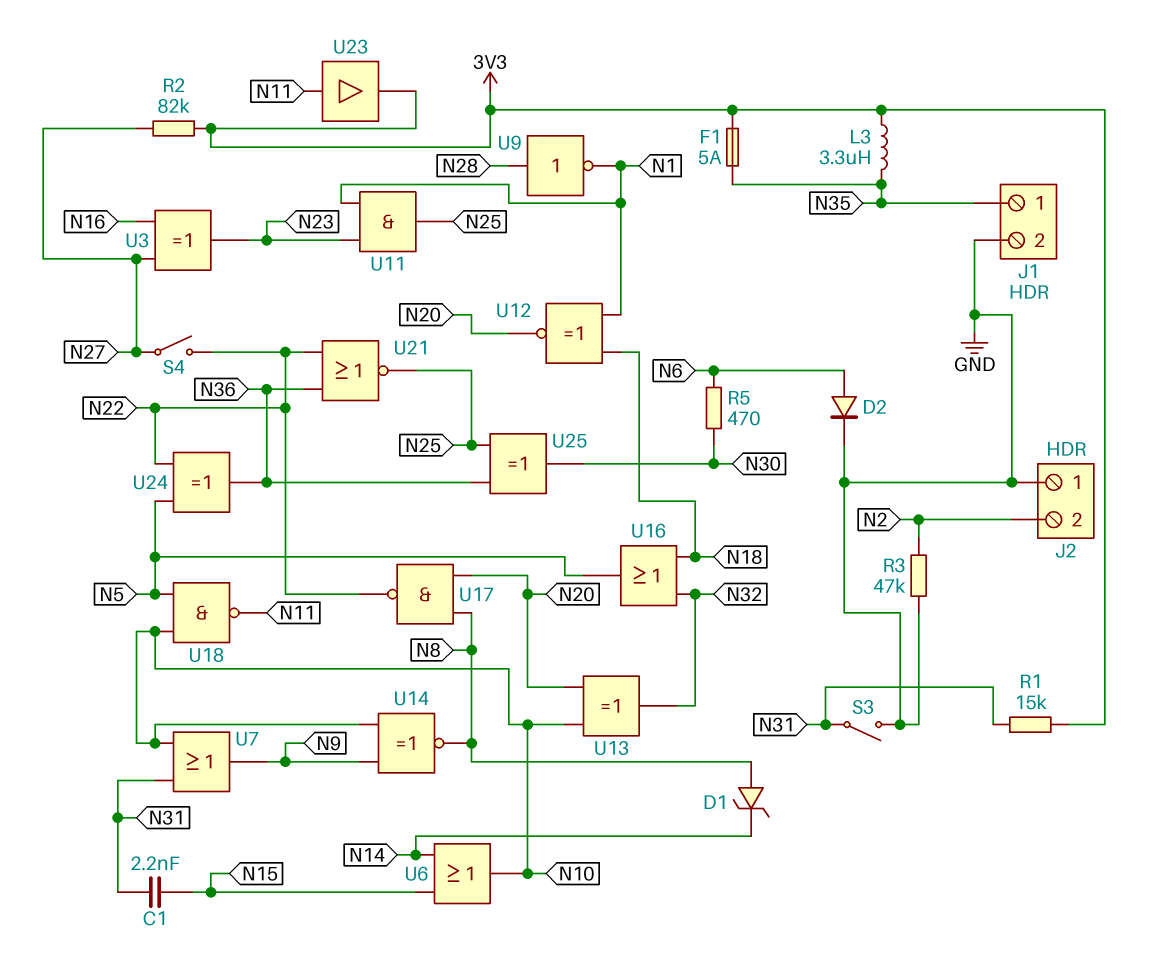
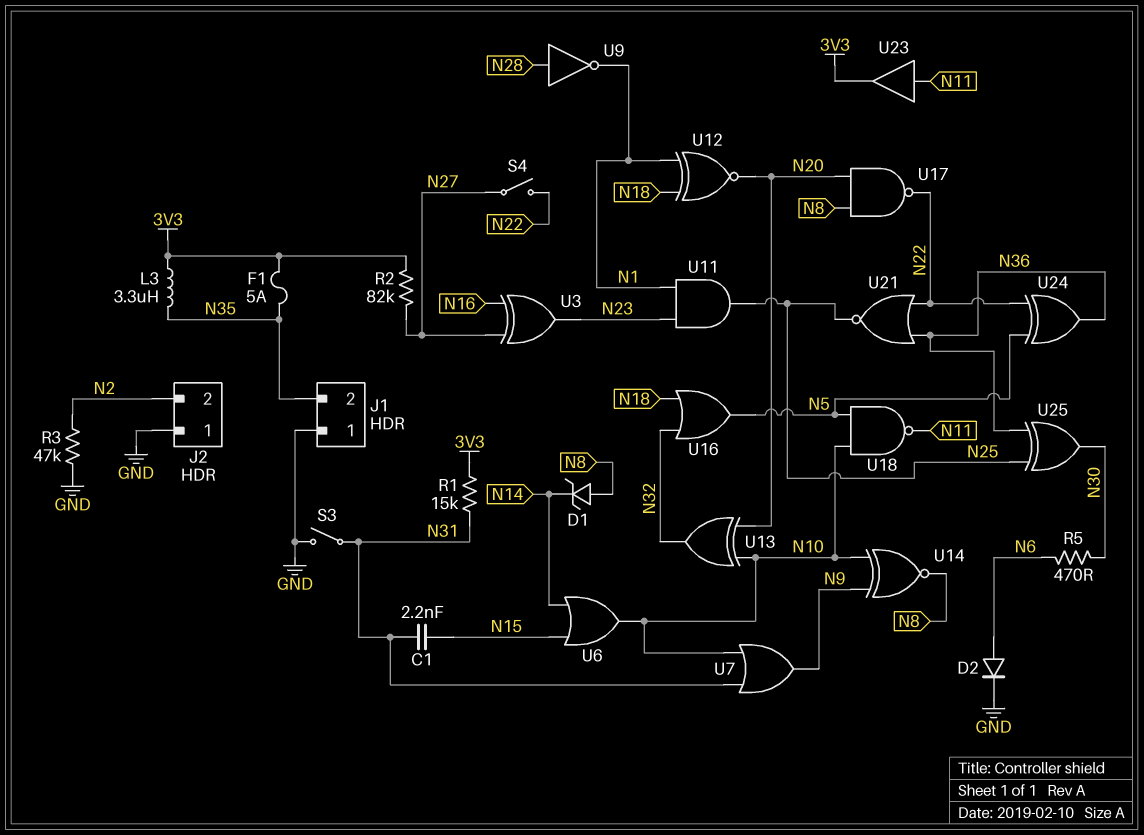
J1 pin 1: N35 -> GND
J1 pin 2: GND -> N35

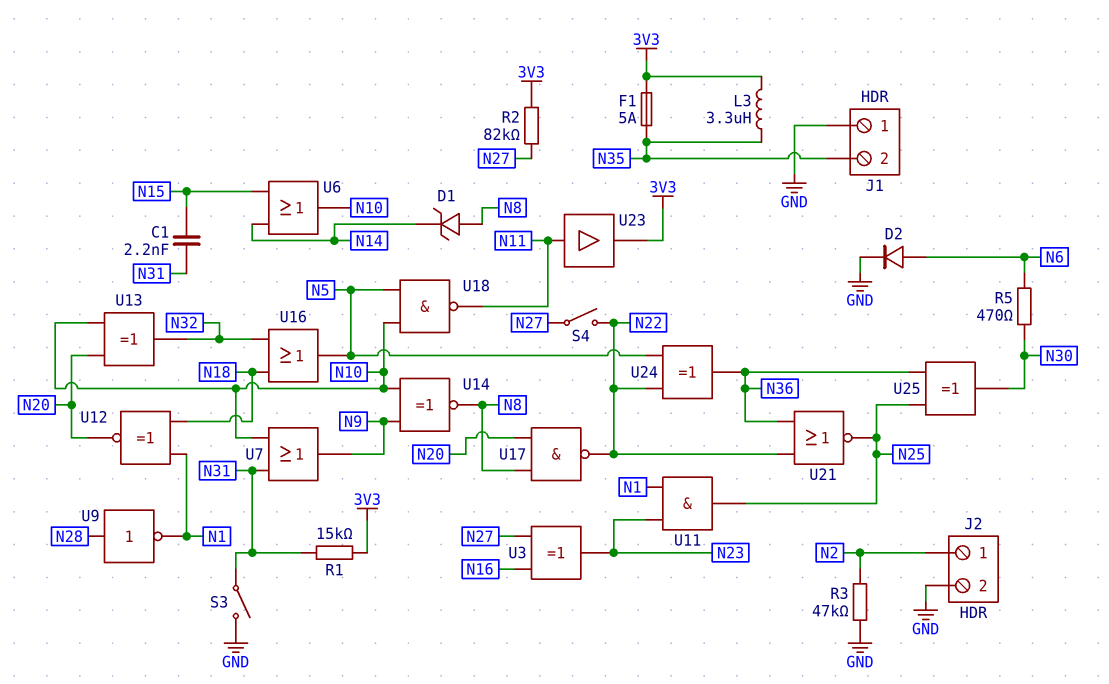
J2 pin 1: GND -> N2
J2 pin 2: N2 -> GND

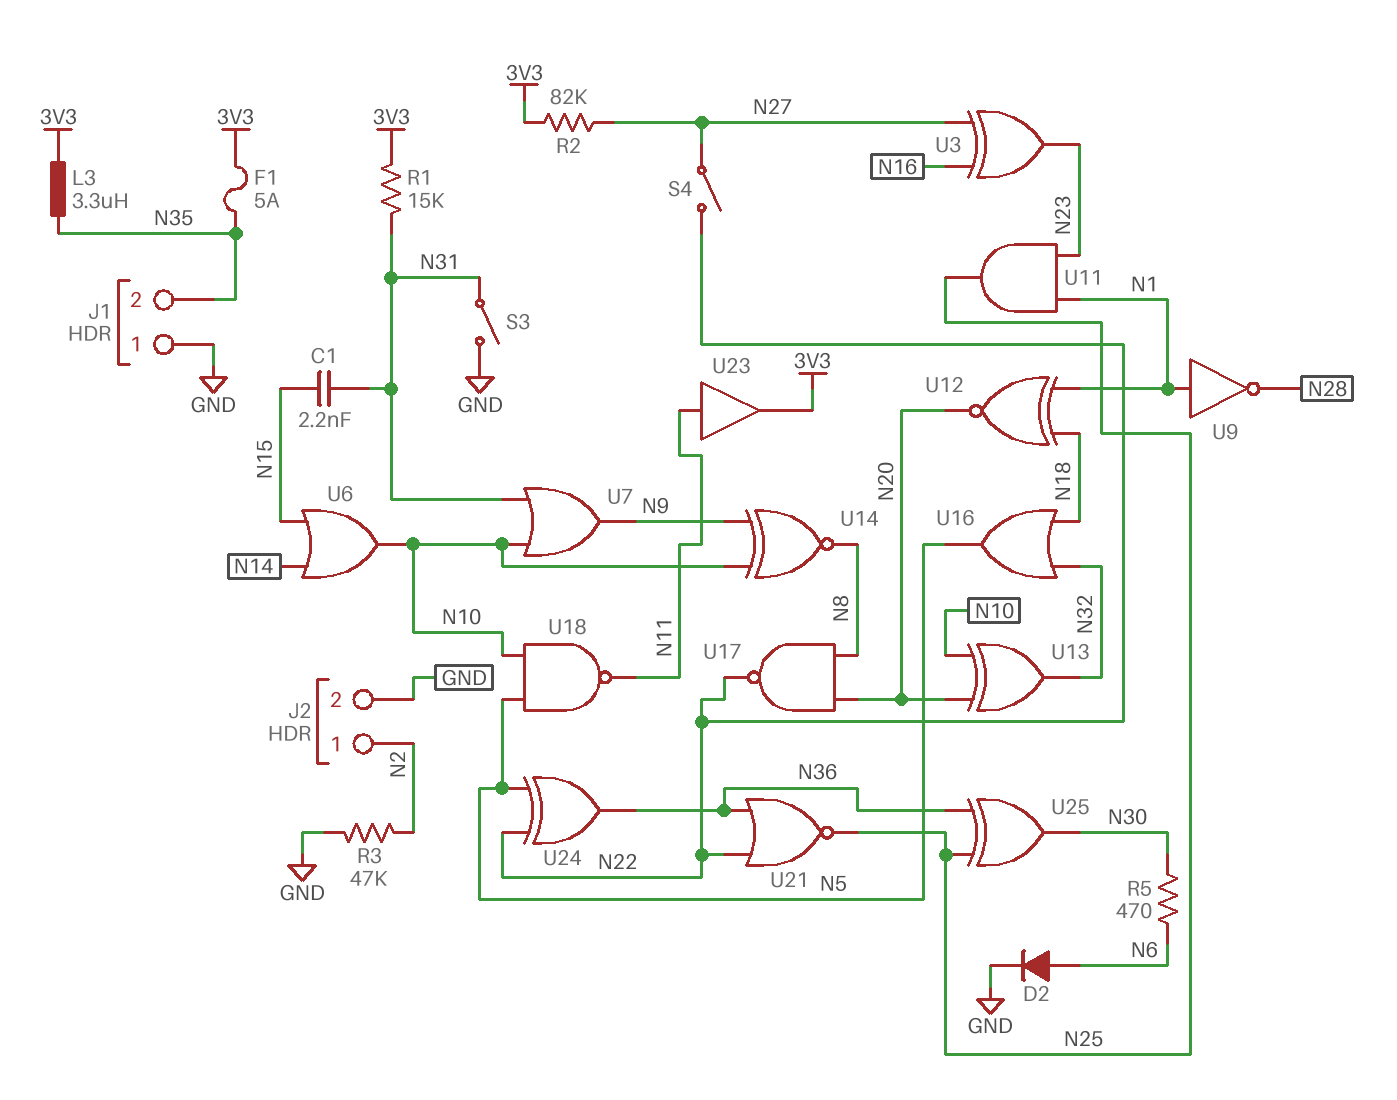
D1: zener (A N8, K N14) -> none
U9: NOT (in N28, out N1) -> NOT (in N1, out N28)

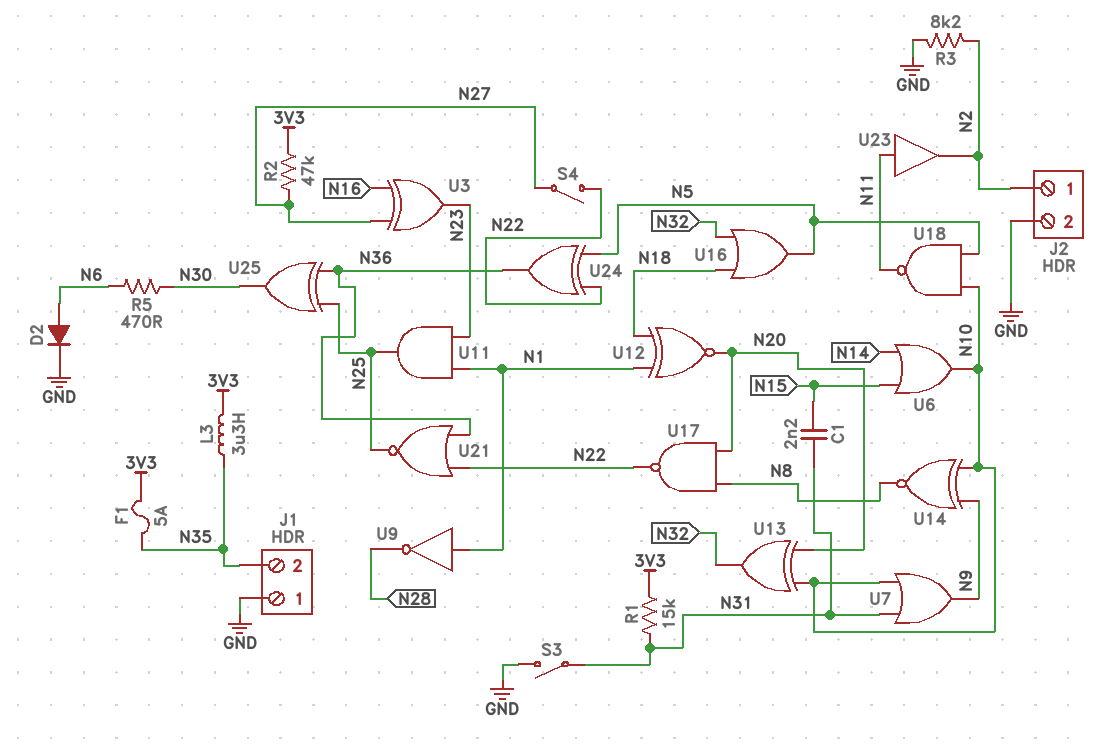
R2: 82k (3V3, N27) -> 47k (3V3, N27)
R3: 47k (GND, N2) -> 8.2k (GND, N2)
U23: buffer (in N11, out 3V3) -> buffer (in N11, out N2)

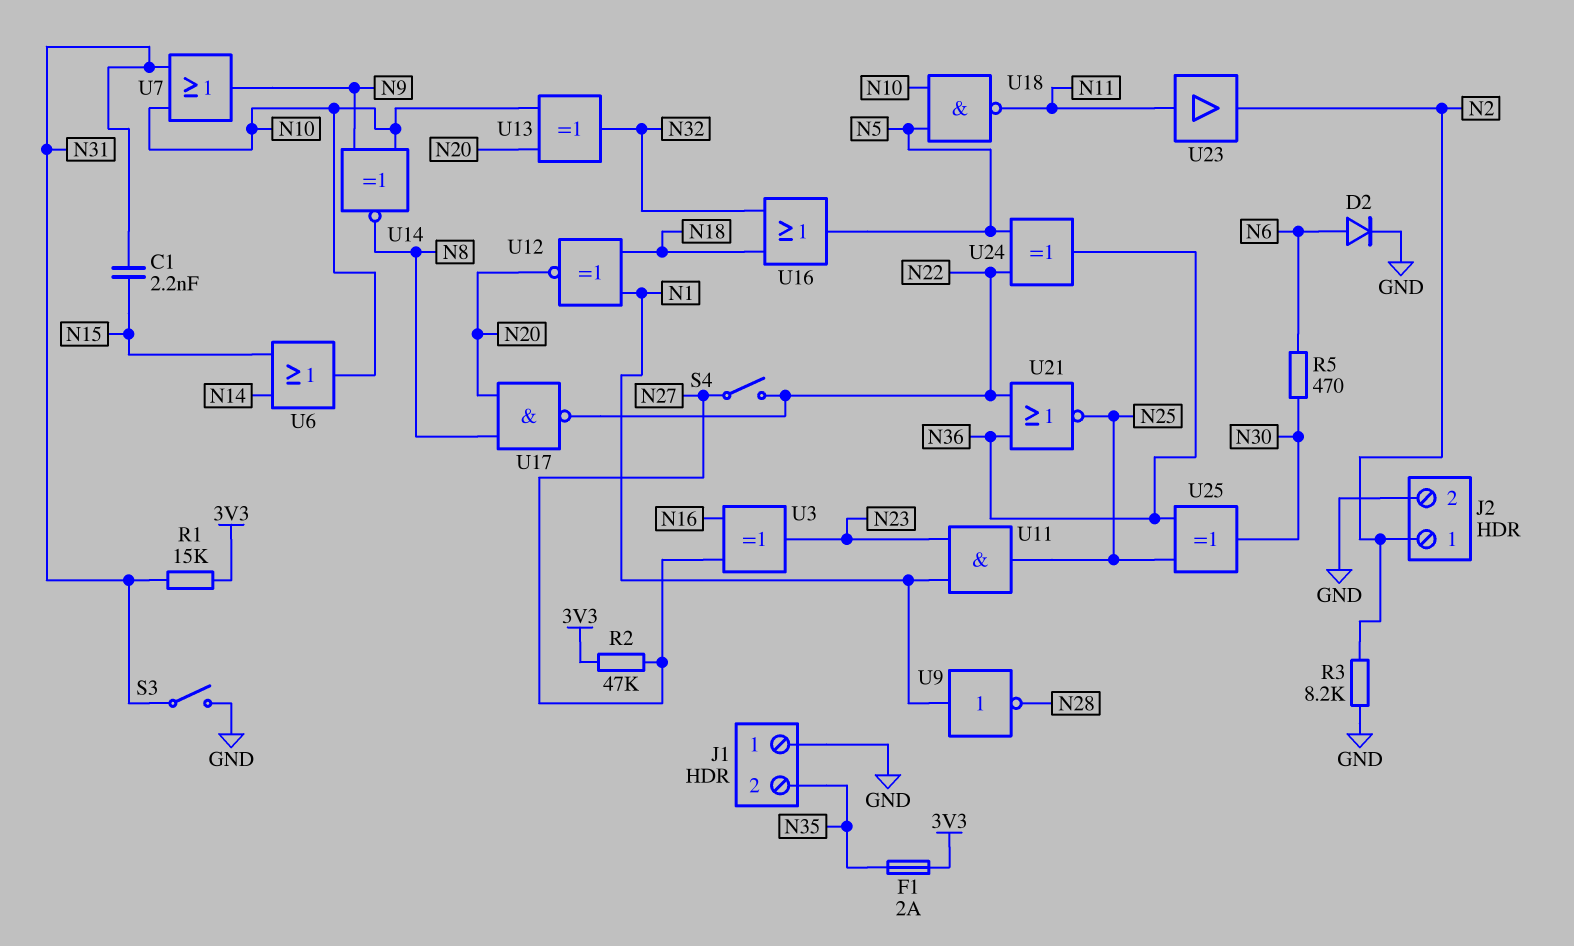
F1: 5A (3V3, N35) -> 2A (3V3, N35)
L3: 3.3uH (3V3, N35) -> none

